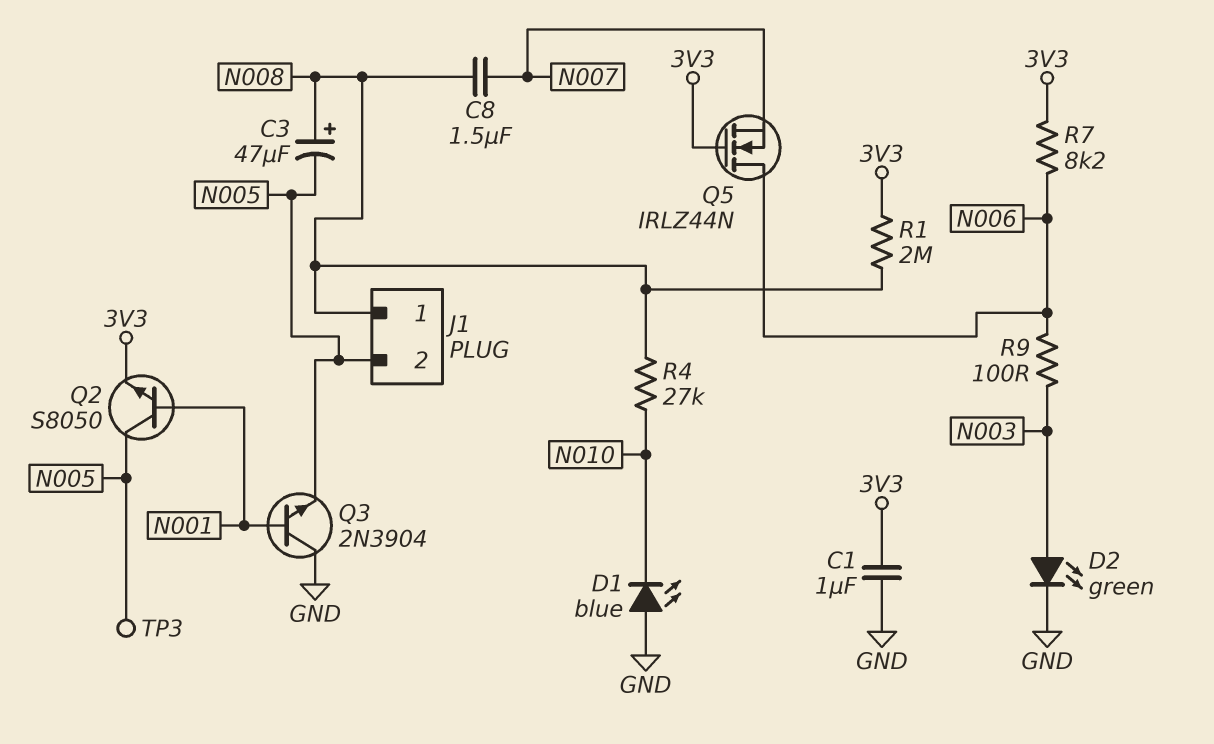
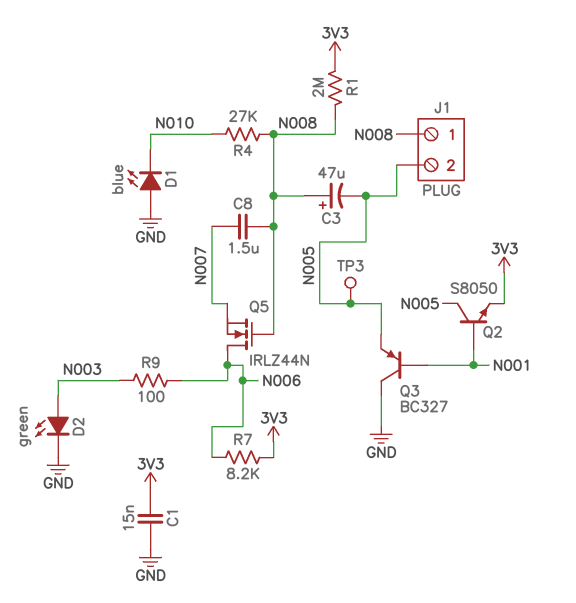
C1: 1uF (3V3, GND) -> 15nF (3V3, GND)
Q3: NPN 2N3904 (B N001, C GND, E N005) -> PNP BC327 (B N001, C GND, E N005)
Q5: NMOS IRLZ44N (G 3V3, D N006, S N007) -> NMOS IRLZ44N (G N008, D N006, S N007)

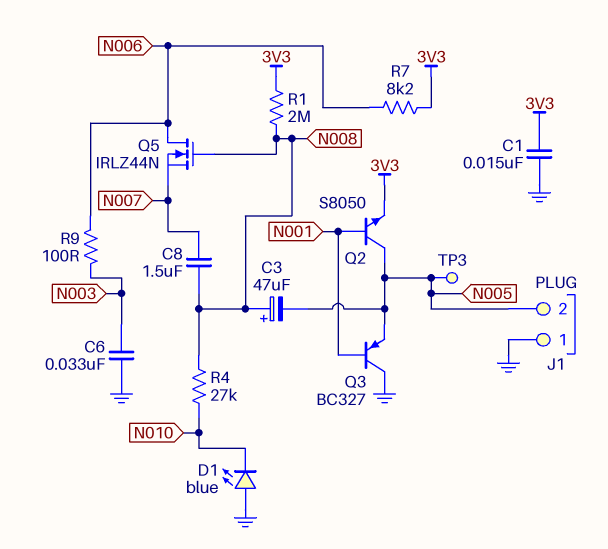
C6: none -> 33nF (GND, N003)
D2: LED green (A N003, K GND) -> none
J1 pin 1: N008 -> GND

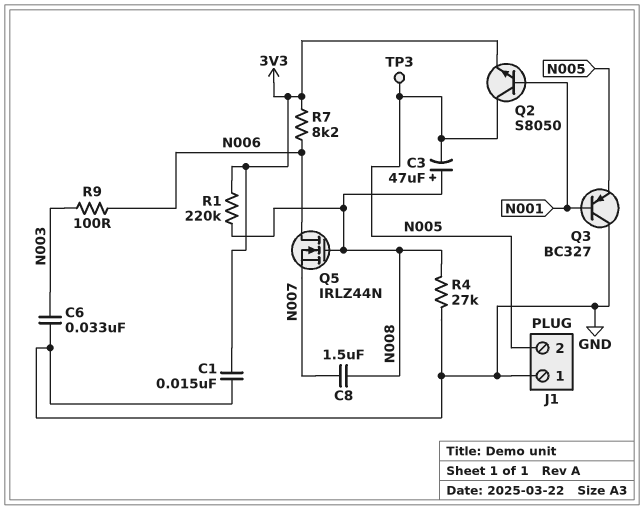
D1: LED blue (A GND, K N010) -> none
R1: 2M (3V3, N008) -> 220k (3V3, N008)
R4: 27k (N008, N010) -> 27k (GND, N008)

